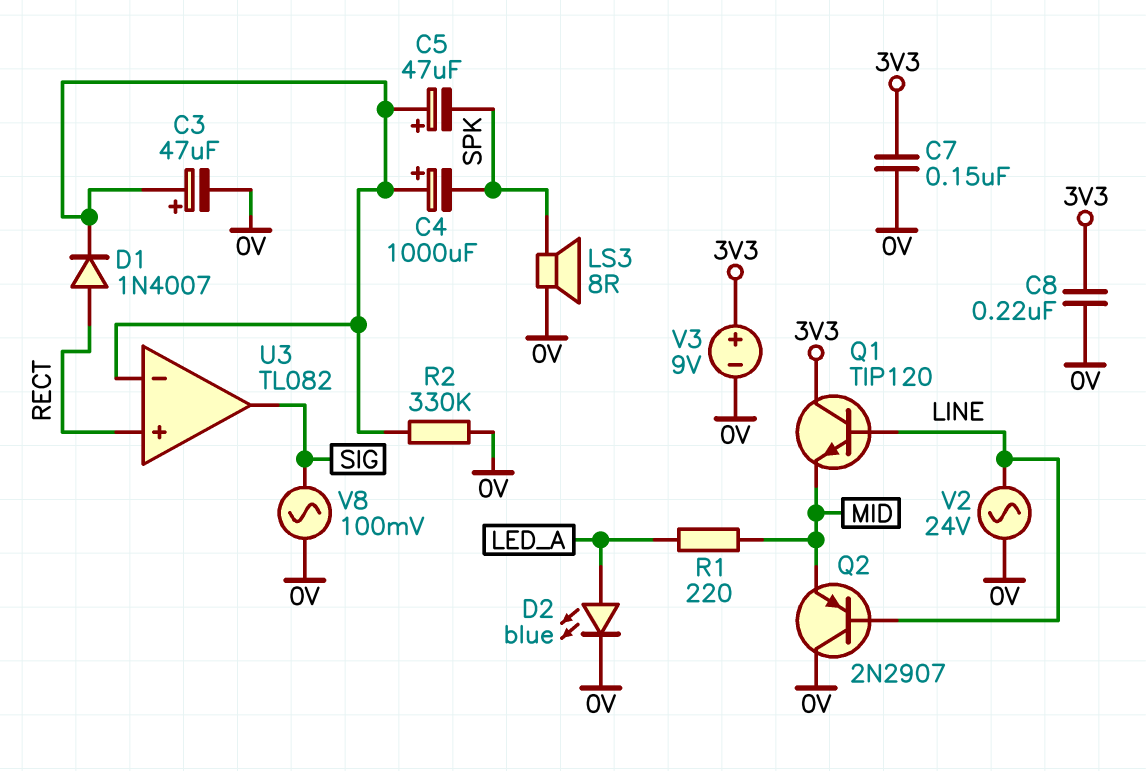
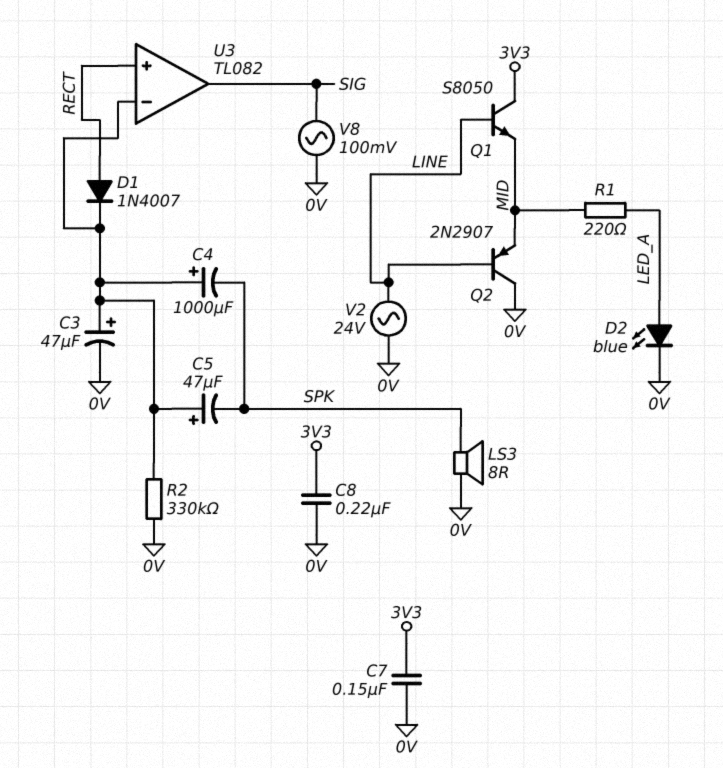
Q1: NPN TIP120 (B LINE, C 3V3, E MID) -> NPN S8050 (B LINE, C 3V3, E MID)
V3: 9V (plus 3V3, minus 0V) -> none

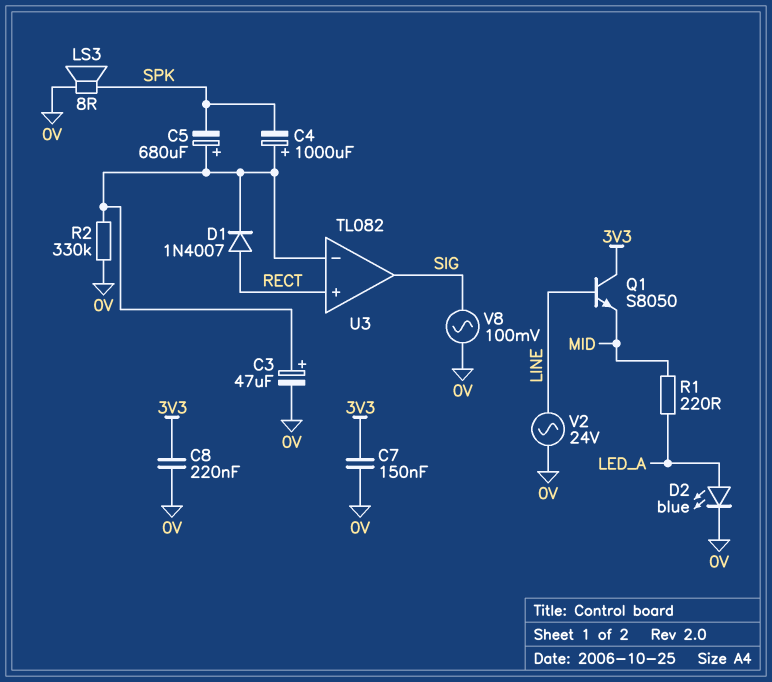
C5: 47uF (plus U3/in-, minus SPK) -> 680uF (plus U3/in-, minus SPK)
Q2: PNP 2N2907 (B LINE, C 0V, E MID) -> none

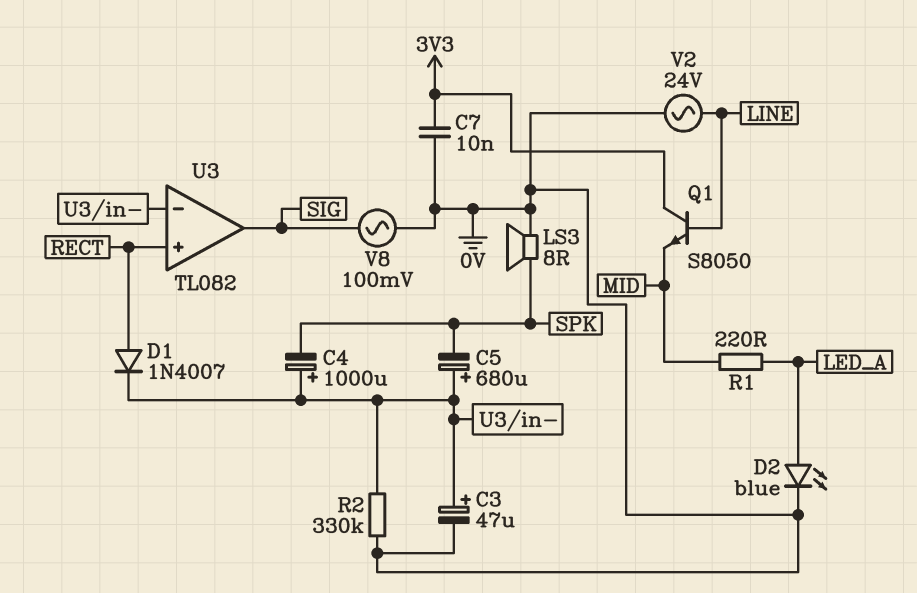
C7: 150nF (0V, 3V3) -> 10nF (0V, 3V3)
C8: 220nF (0V, 3V3) -> none

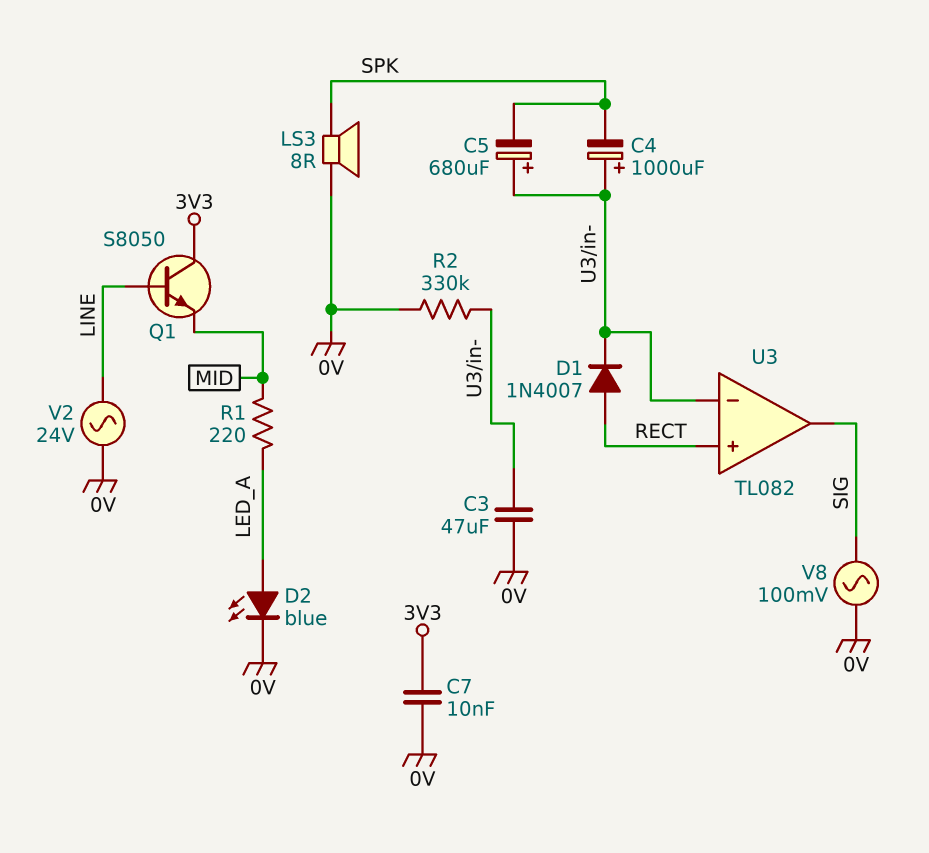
C3: 47uF (plus U3/in-, minus 0V) -> 47uF (0V, U3/in-)

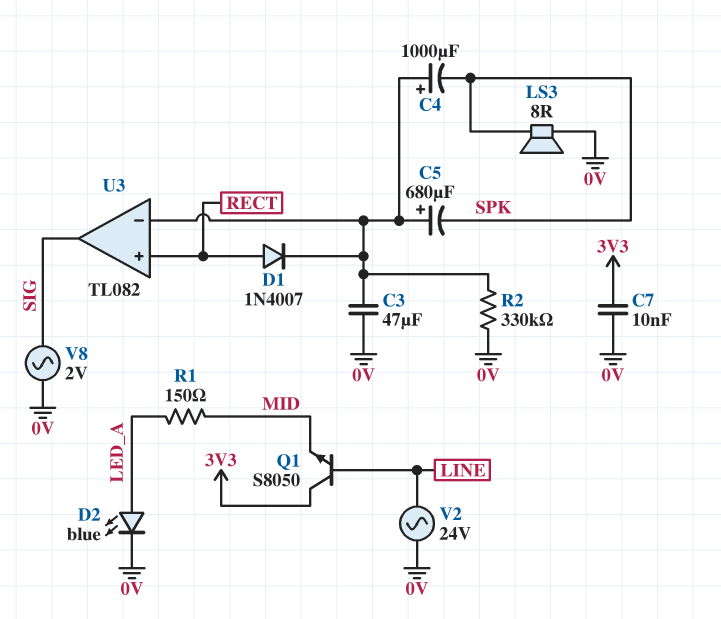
R1: 220 (LED_A, MID) -> 150 (LED_A, MID)
V8: AC 100mV (0V, SIG) -> AC 2V (0V, SIG)

